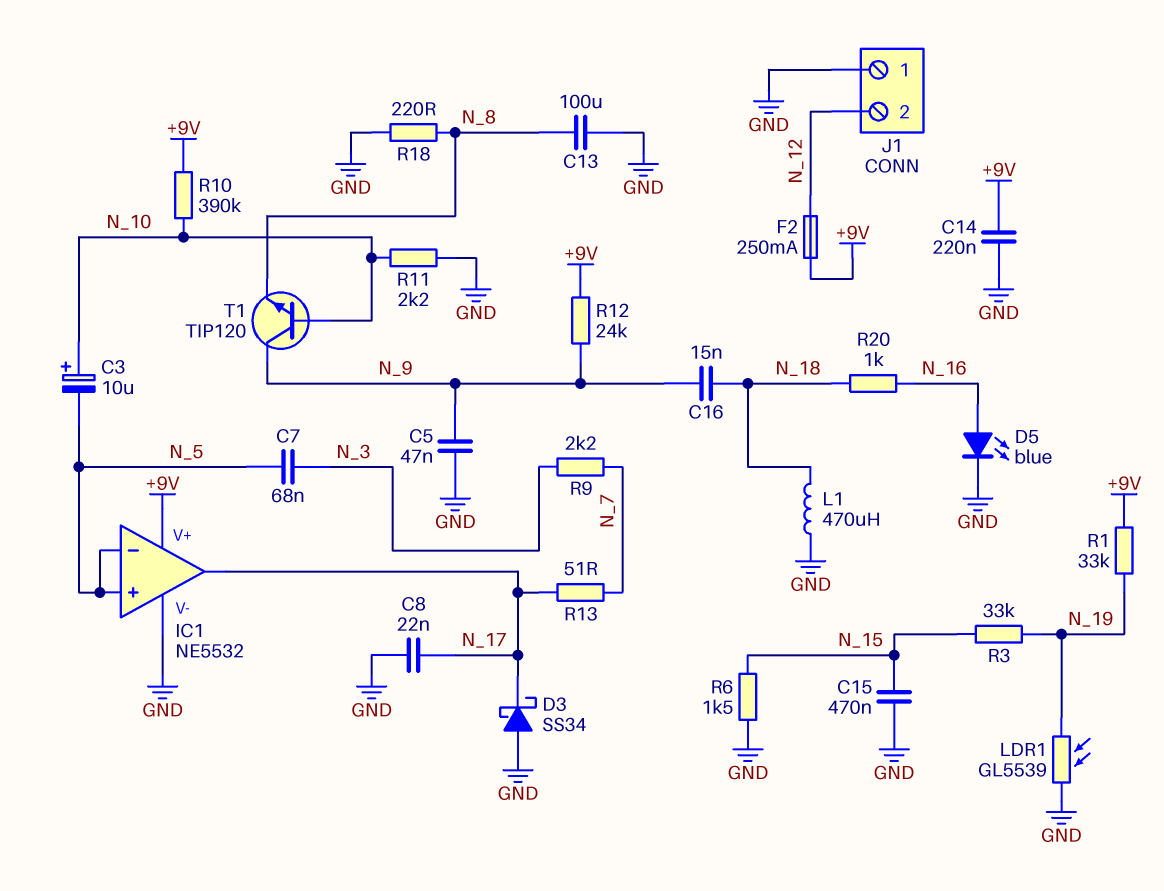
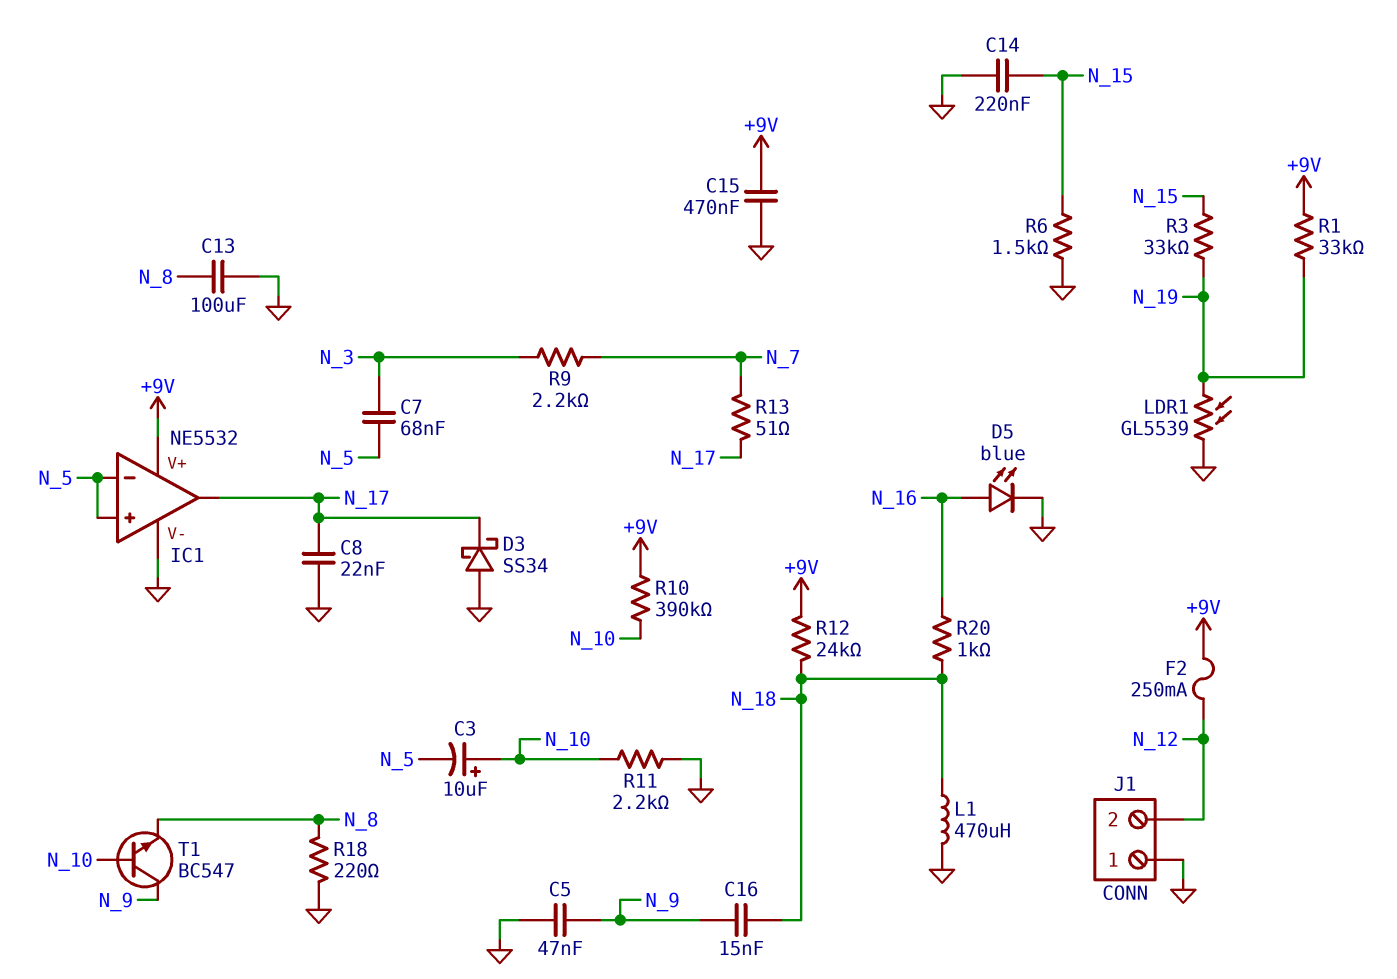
C14: 220nF (+9V, GND) -> 220nF (GND, N_15)
C15: 470nF (GND, N_15) -> 470nF (+9V, GND)
R12: 24k (+9V, N_9) -> 24k (+9V, N_18)
T1: NPN TIP120 (B N_10, C N_9, E N_8) -> NPN BC547 (B N_10, C N_9, E N_8)

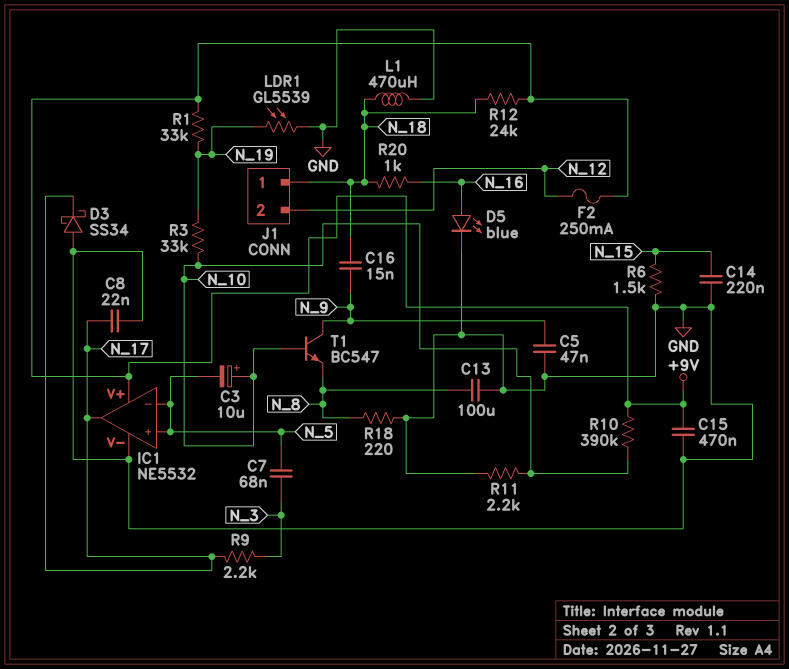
J1 pin 1: GND -> N_18
R3: 33k (N_15, N_19) -> 33k (N_10, N_19)
R9: 2.2k (N_3, N_7) -> 2.2k (N_3, N_17)
R13: 51 (N_7, N_17) -> none

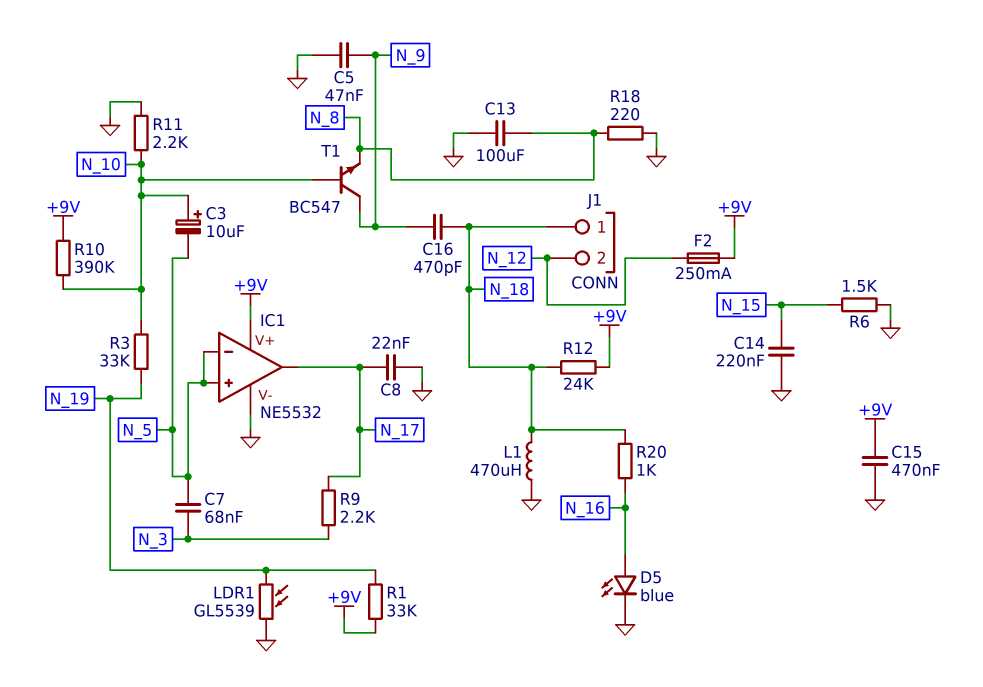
C16: 15nF (N_9, N_18) -> 470pF (N_9, N_18)
D3: schottky SS34 (A GND, K N_17) -> none

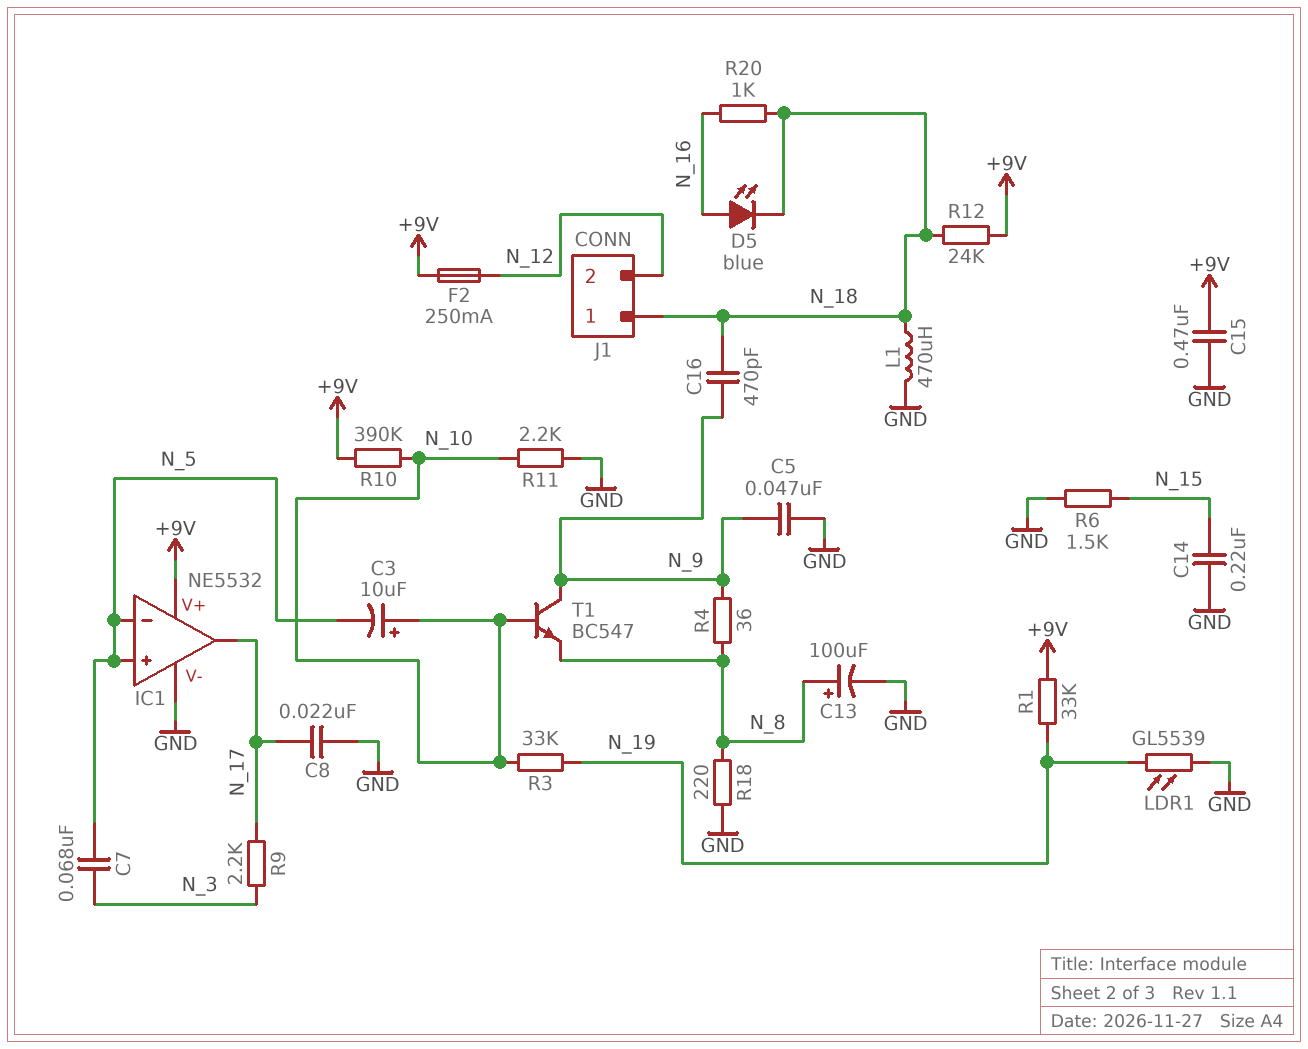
C13: 100uF (GND, N_8) -> 100uF (plus N_8, minus GND)
D5: LED blue (A N_16, K GND) -> LED blue (A N_16, K N_18)
R4: none -> 36 (N_8, N_9)

